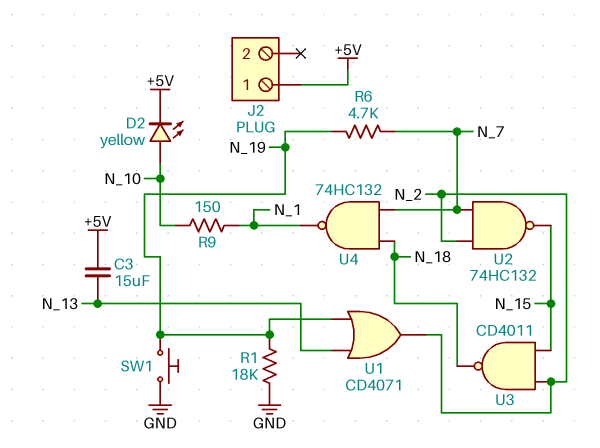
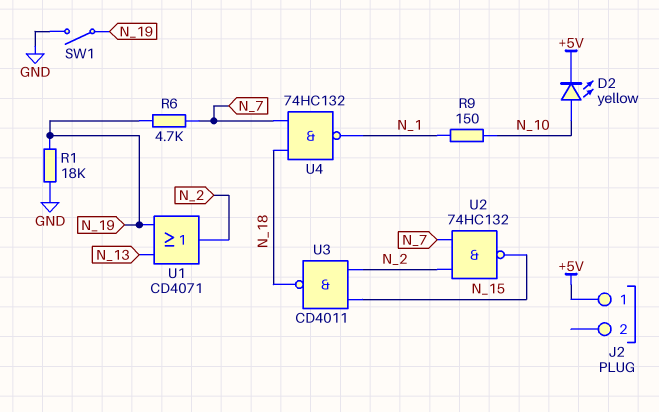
C3: 15uF (+5V, N_13) -> none
SW1: button (GND, N_19) -> switch (GND, N_19)

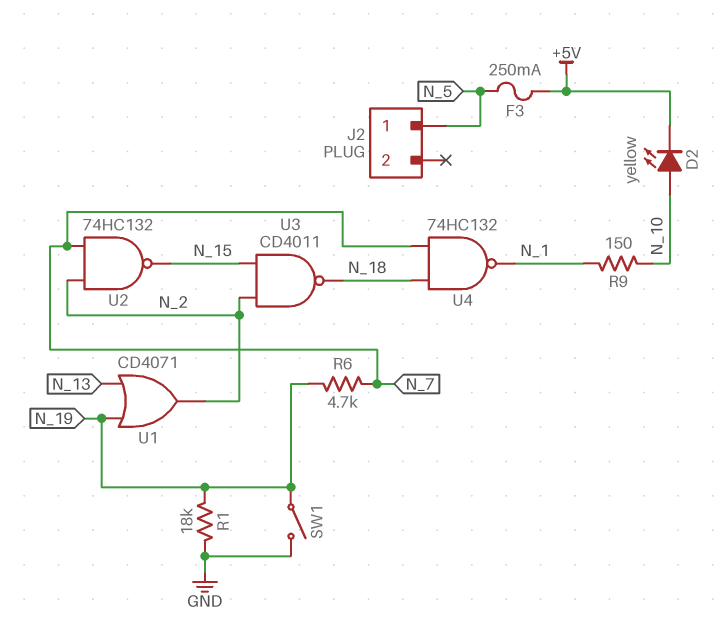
F3: none -> 250mA (+5V, N_5)
J2 pin 1: +5V -> N_5

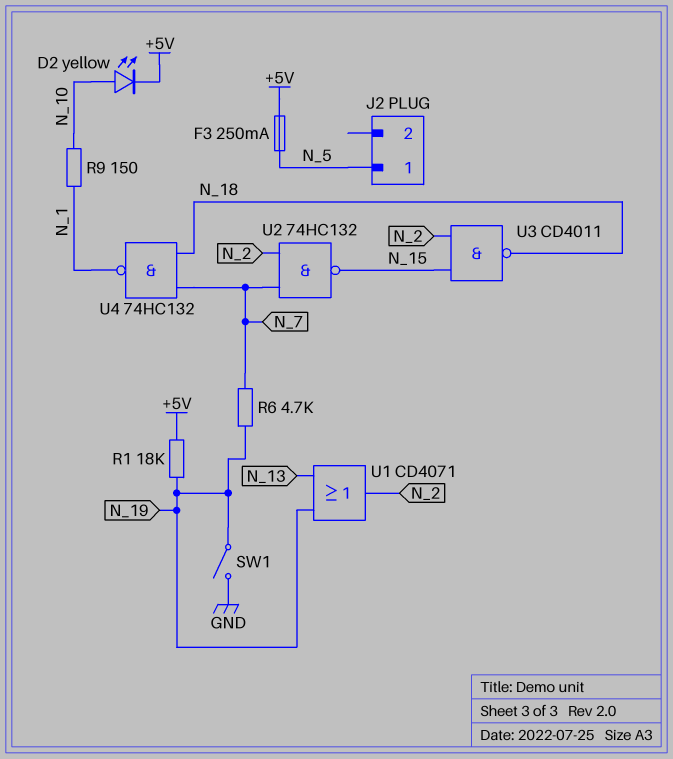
R1: 18k (GND, N_19) -> 18k (+5V, N_19)

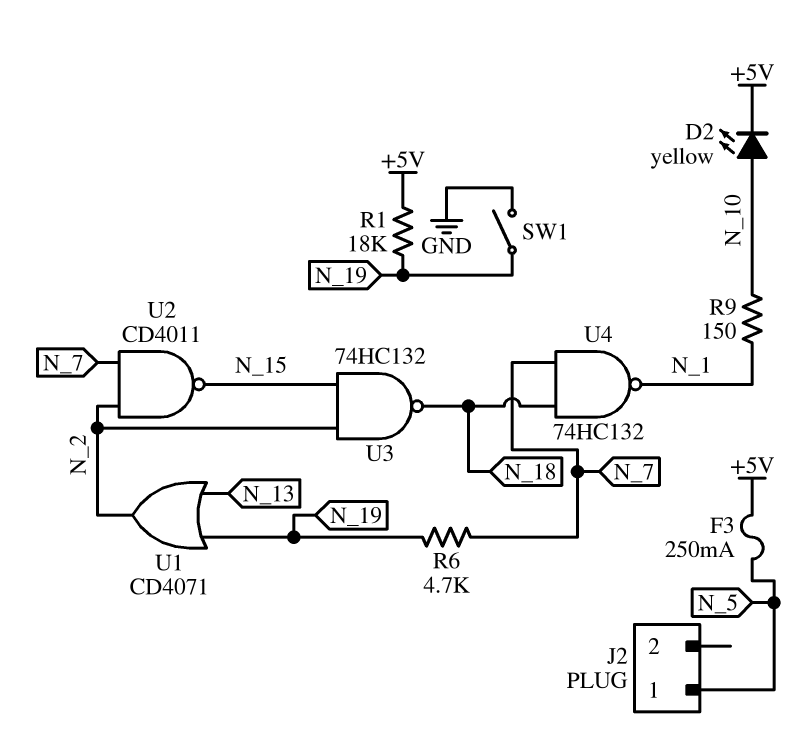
U2: NAND 74HC132 (in N_2, in N_7, out N_15) -> NAND CD4011 (in N_2, in N_7, out N_15)
U3: NAND CD4011 (in N_2, in N_15, out N_18) -> NAND 74HC132 (in N_2, in N_15, out N_18)

